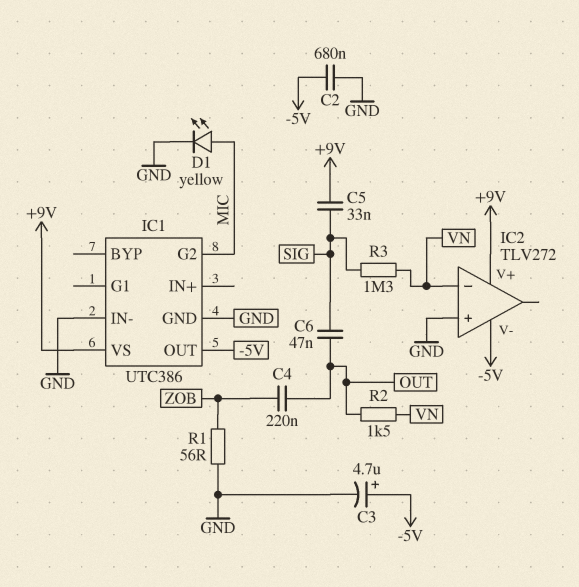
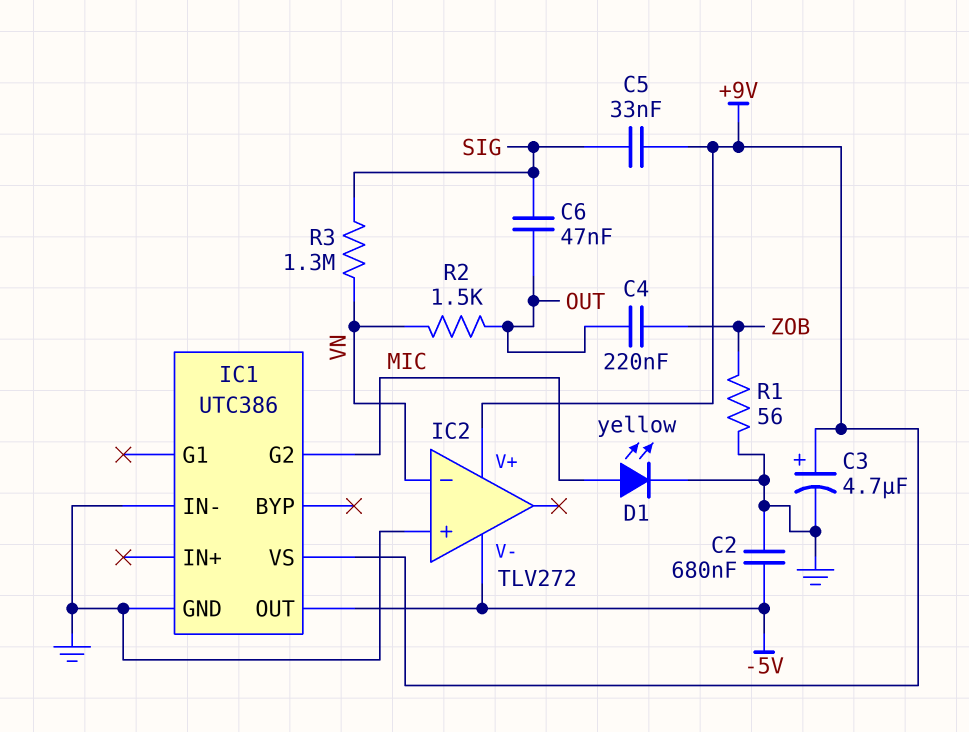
C3: 4.7uF (plus -5V, minus GND) -> 4.7uF (plus +9V, minus GND)

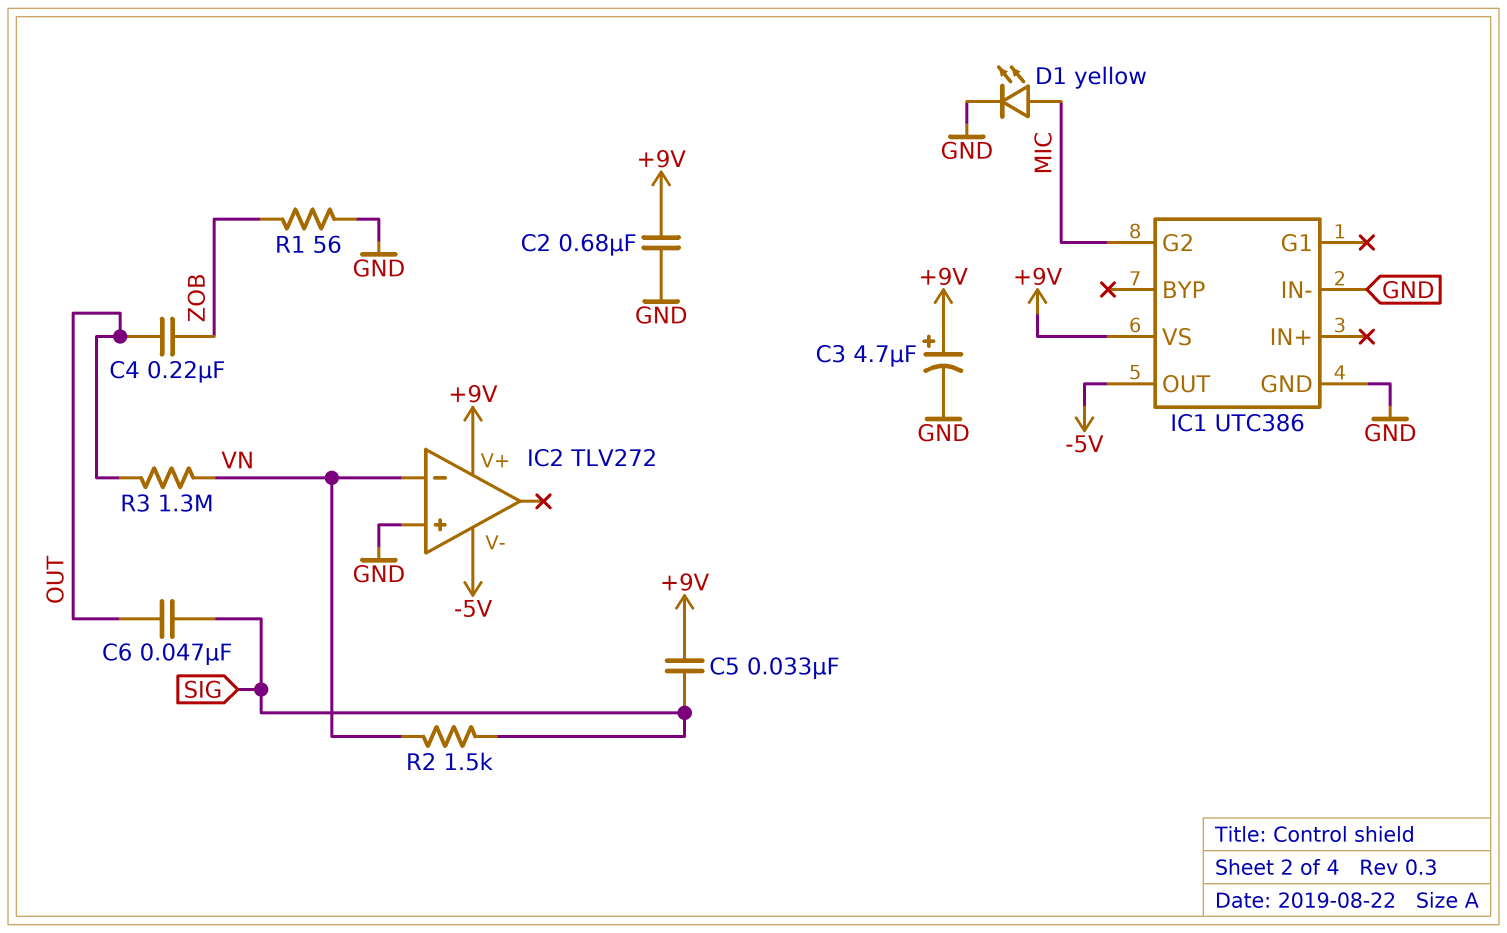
C2: 680nF (-5V, GND) -> 680nF (+9V, GND)
R2: 1.5k (OUT, VN) -> 1.5k (SIG, VN)
R3: 1.3M (SIG, VN) -> 1.3M (OUT, VN)

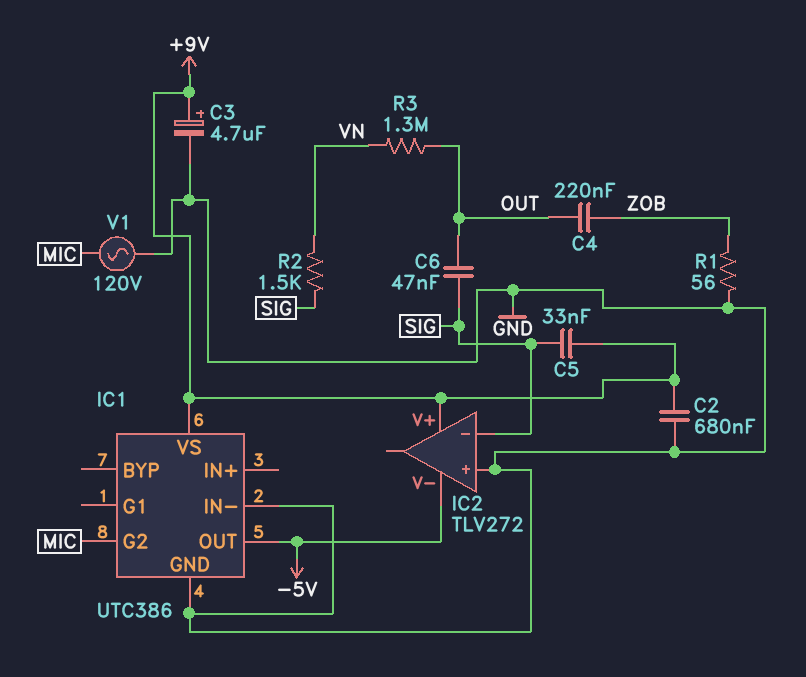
D1: LED yellow (A MIC, K GND) -> none
IC2 pin in-: VN -> SIG
V1: none -> AC 120V (GND, MIC)

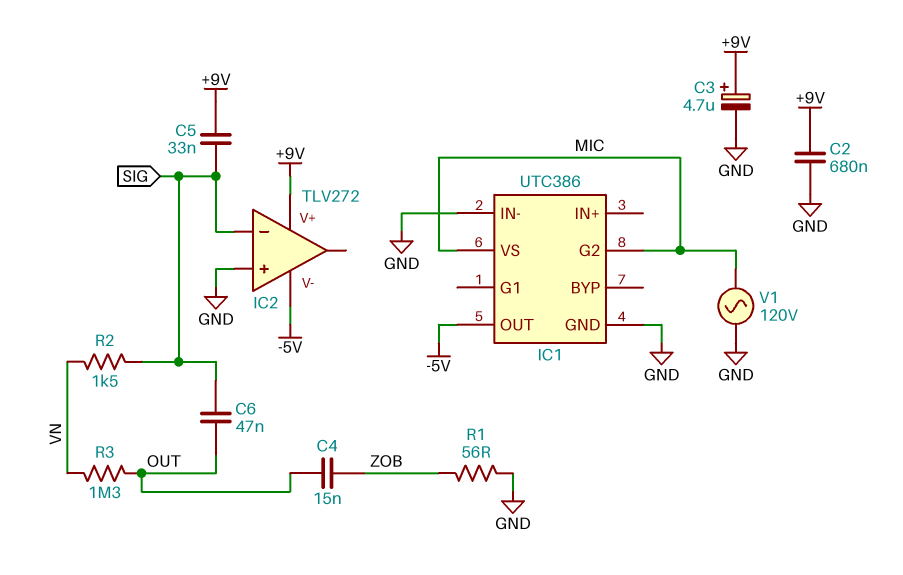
C4: 220nF (OUT, ZOB) -> 15nF (OUT, ZOB)
IC1 pin VS: +9V -> MIC

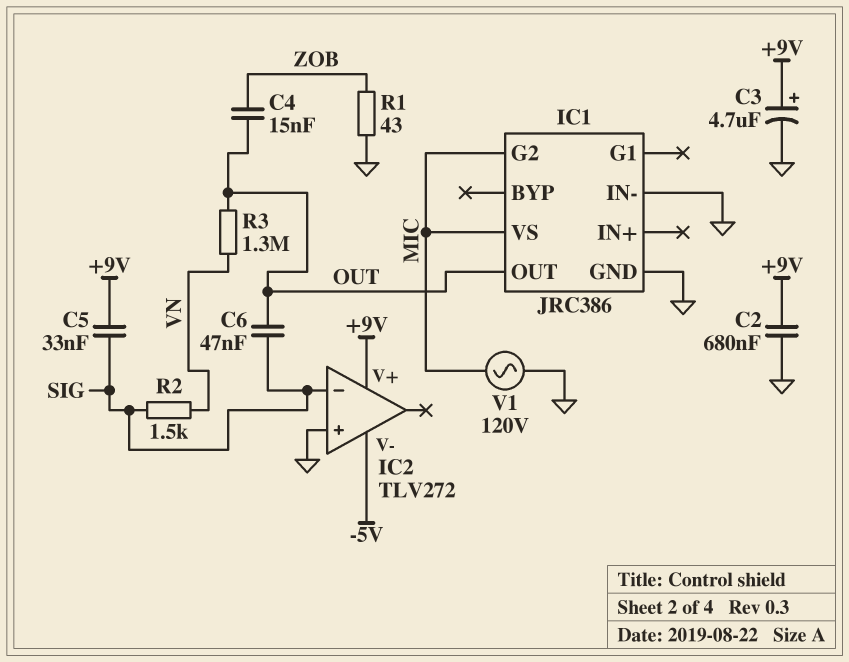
IC1: UTC386 -> JRC386
IC1 pin OUT: -5V -> OUT
R1: 56 (GND, ZOB) -> 43 (GND, ZOB)

